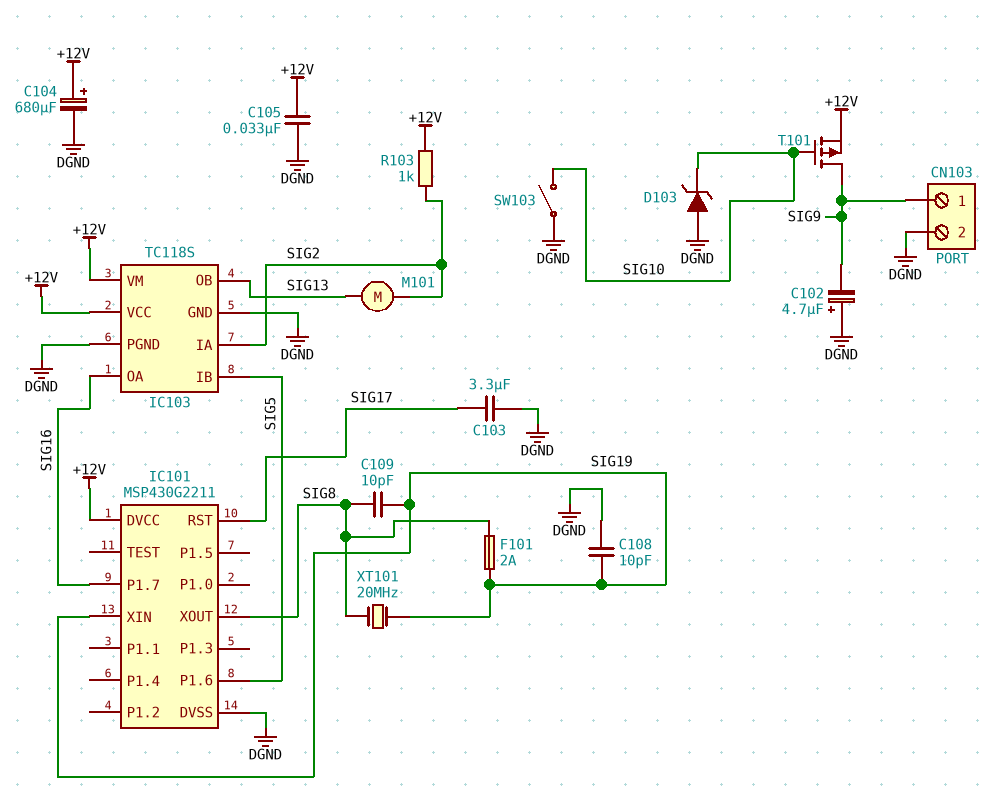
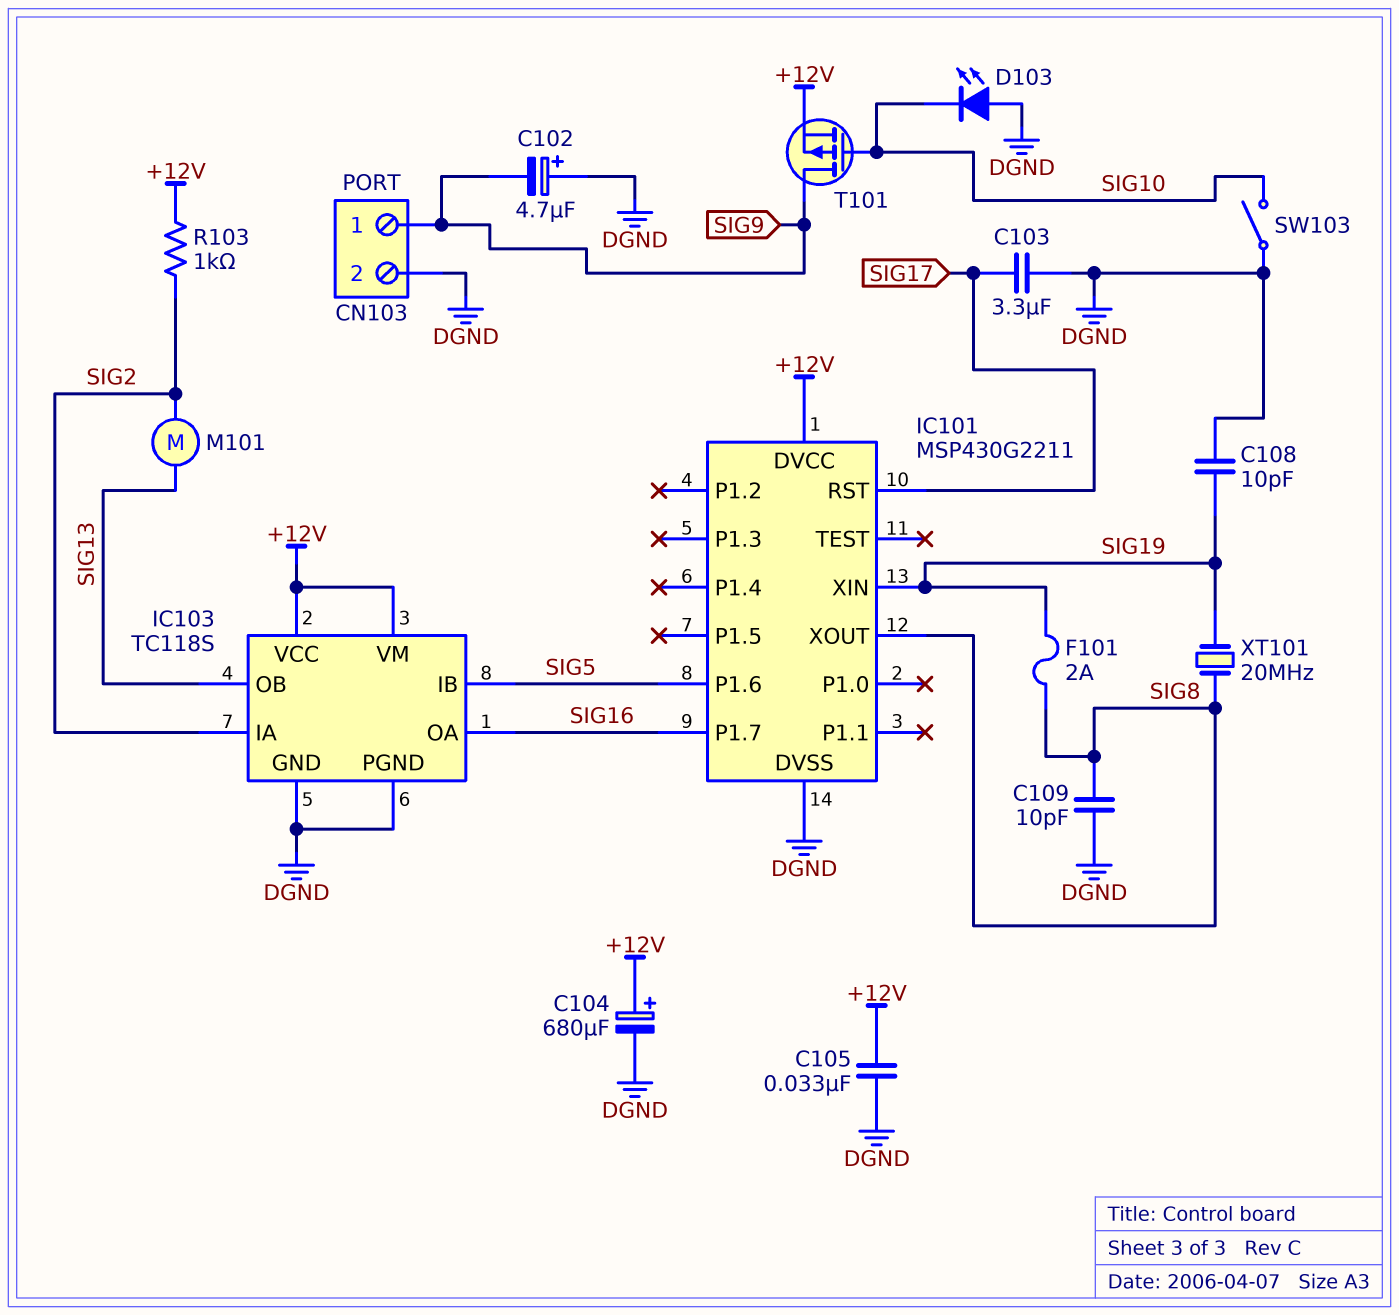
C109: 10pF (SIG8, SIG19) -> 10pF (DGND, SIG8)
D103: zener (A DGND, K SIG10) -> LED (A DGND, K SIG10)

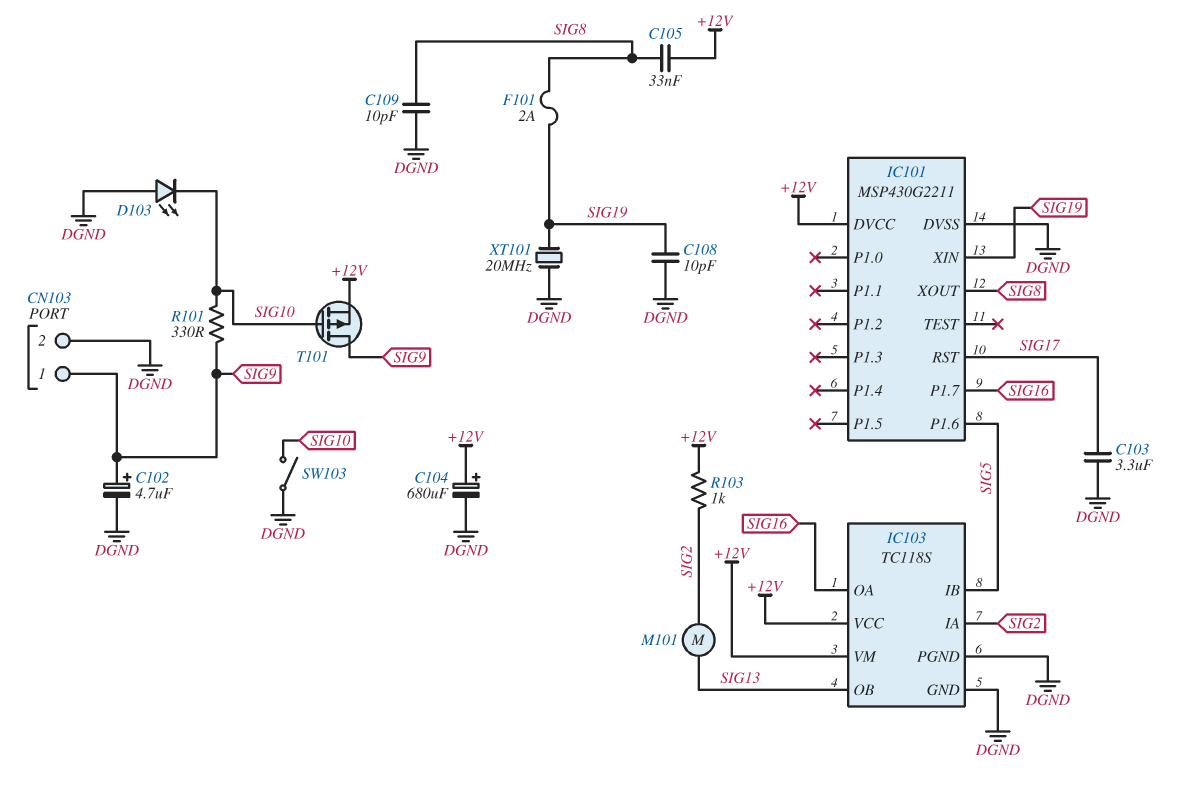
C102: 4.7uF (plus DGND, minus SIG9) -> 4.7uF (plus SIG9, minus DGND)
C105: 33nF (+12V, DGND) -> 33nF (+12V, SIG8)
R101: none -> 330 (SIG9, SIG10)
XT101: 20MHz (SIG8, SIG19) -> 20MHz (DGND, SIG19)

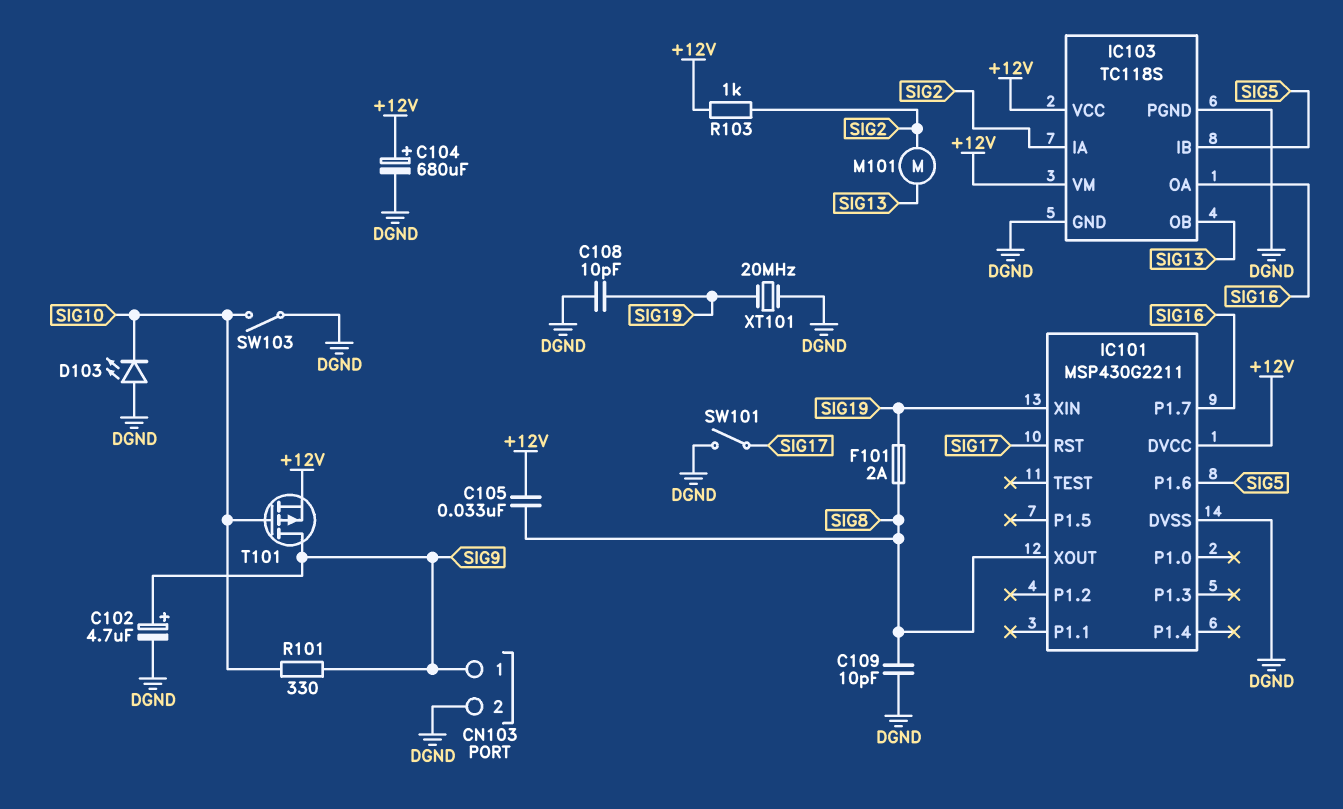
C103: 3.3uF (DGND, SIG17) -> none
SW101: none -> switch (DGND, SIG17)

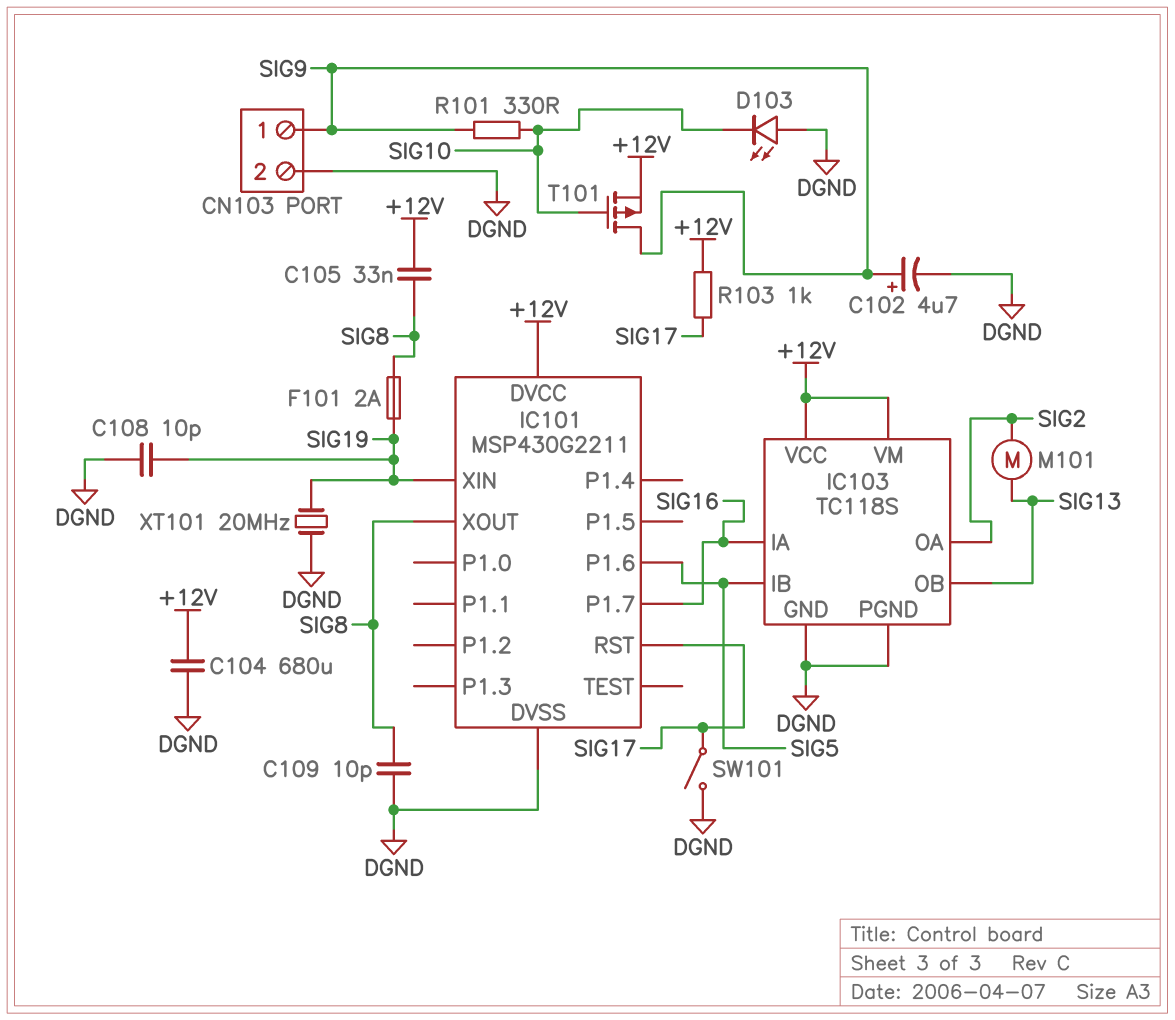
C104: 680uF (plus +12V, minus DGND) -> 680uF (+12V, DGND)
IC103 pin IA: SIG2 -> SIG16
IC103 pin OA: SIG16 -> SIG2
R103: 1k (+12V, SIG2) -> 1k (+12V, SIG17)
SW103: switch (DGND, SIG10) -> none

